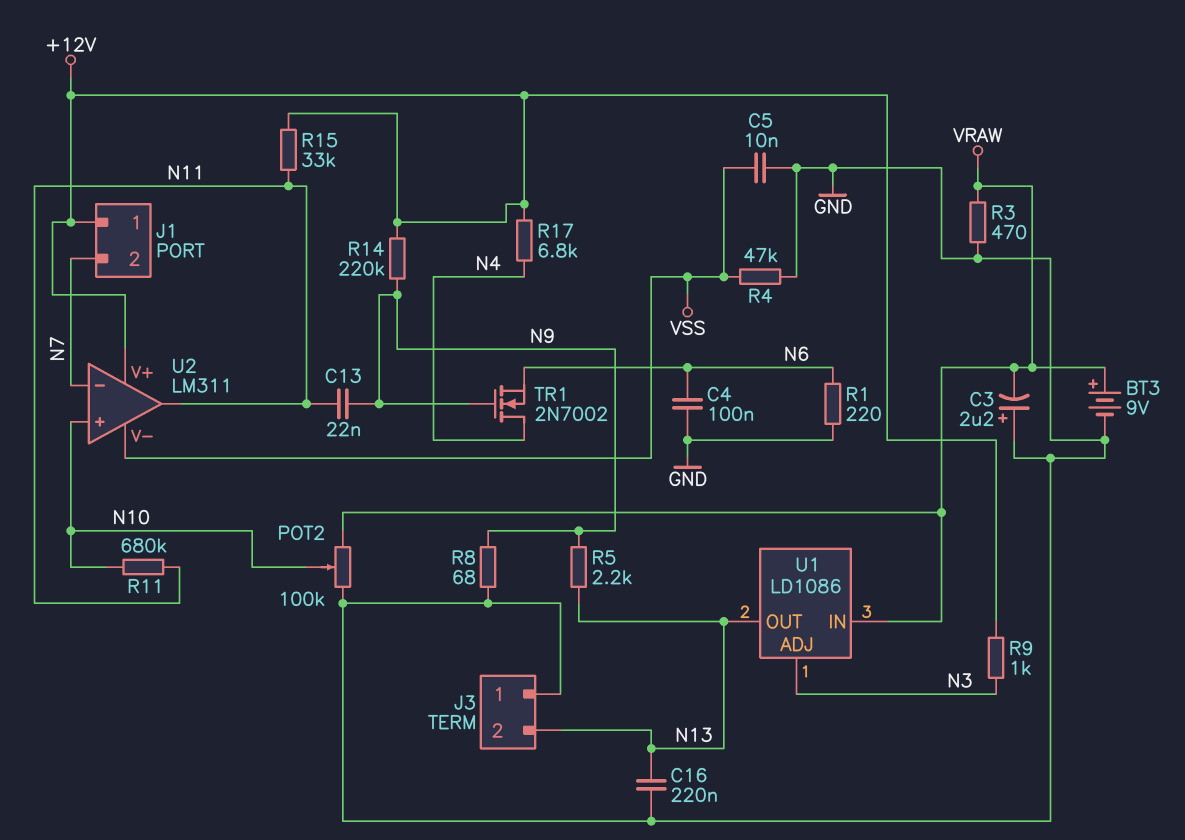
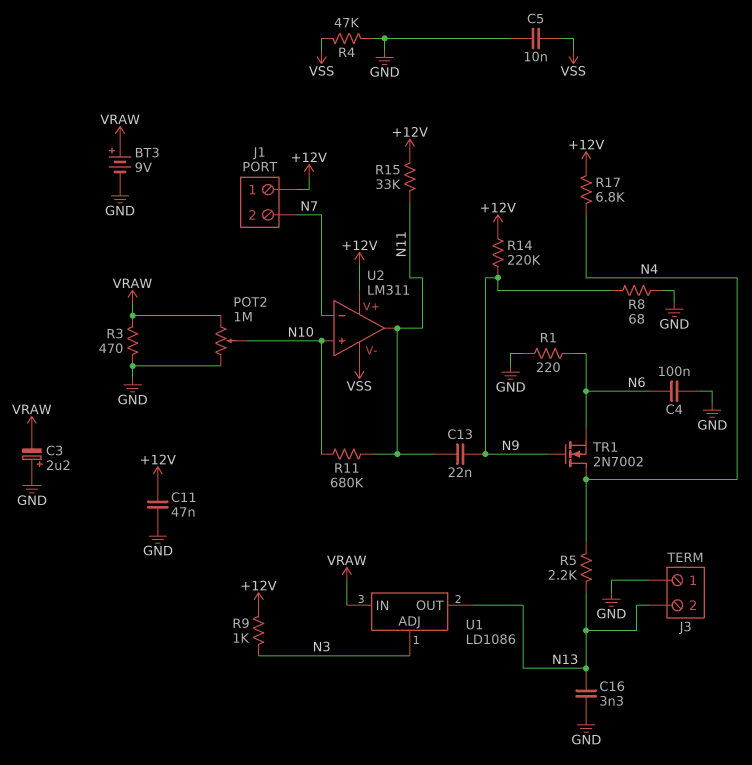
C11: none -> 47nF (+12V, GND)
C16: 220nF (GND, N13) -> 3.3nF (GND, N13)
POT2: 100k (GND, VRAW, wiper N10) -> 1M (GND, VRAW, wiper N10)
R5: 2.2k (N9, N13) -> 2.2k (N4, N13)

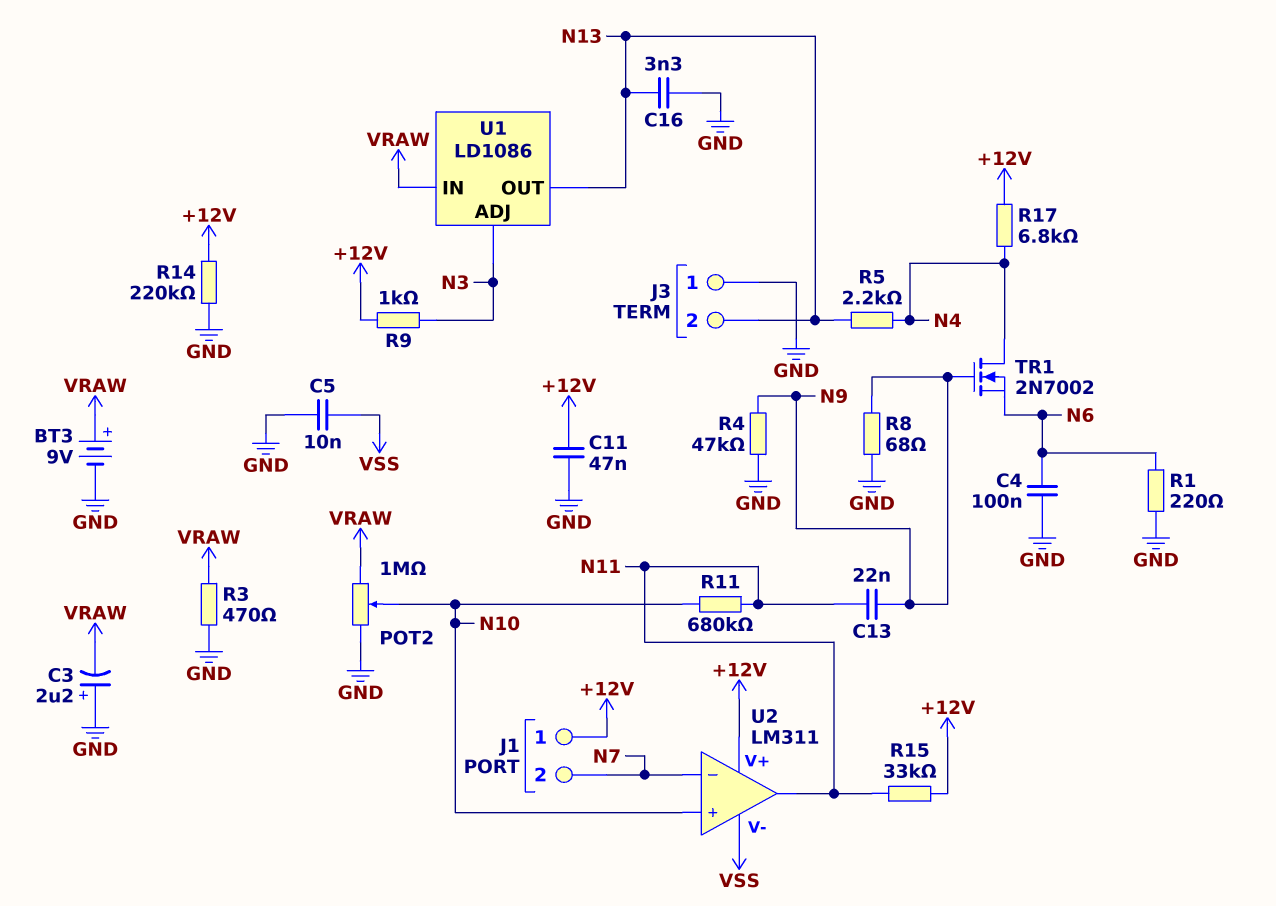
R4: 47k (GND, VSS) -> 47k (GND, N9)
R14: 220k (+12V, N9) -> 220k (+12V, GND)

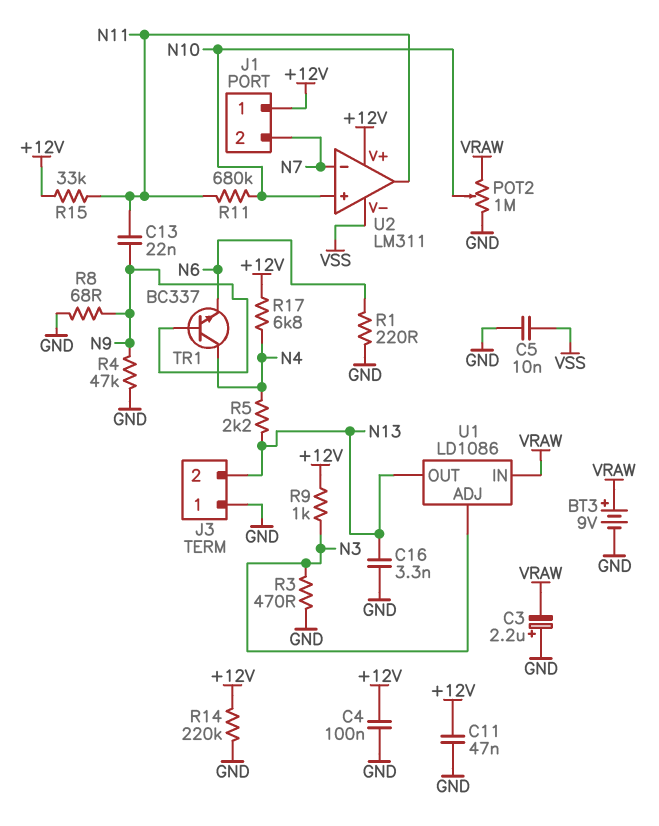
C4: 100nF (GND, N6) -> 100nF (+12V, GND)
R3: 470 (GND, VRAW) -> 470 (GND, N3)
TR1: NMOS 2N7002 (G N9, D N4, S N6) -> NPN BC337 (B N9, C N4, E N6)

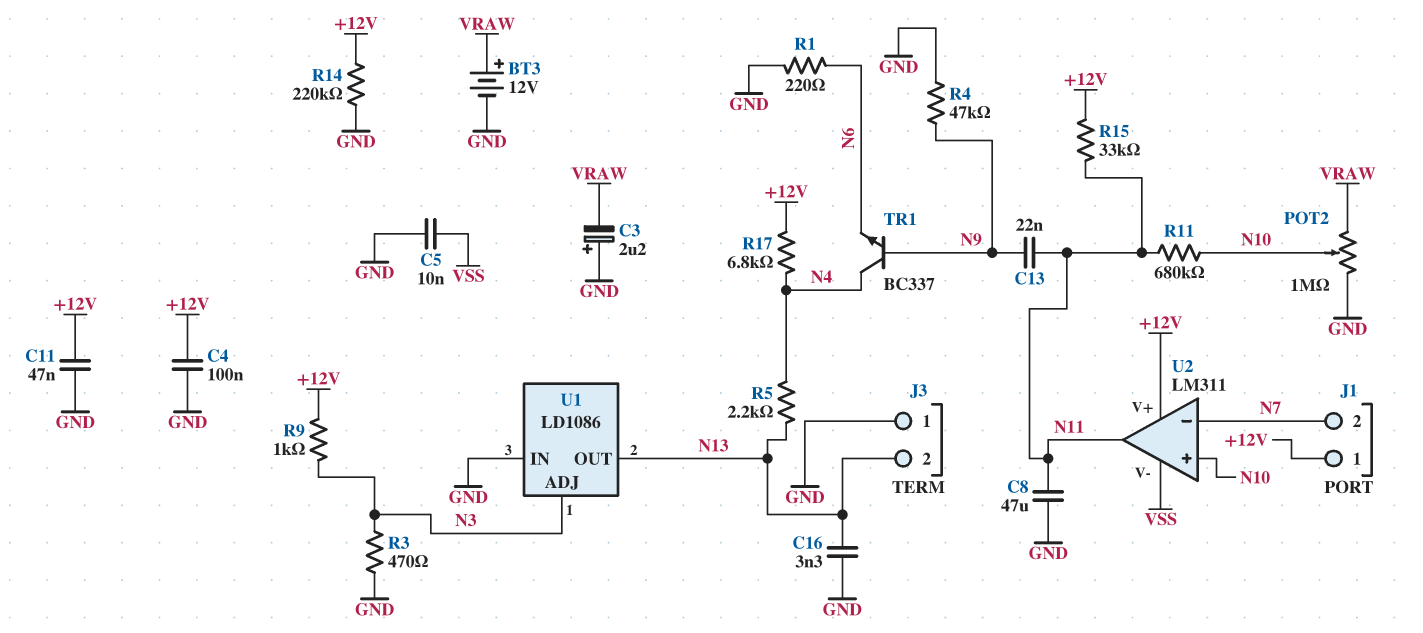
BT3: 9V (plus VRAW, minus GND) -> 12V (plus VRAW, minus GND)
C8: none -> 47uF (GND, N11)
R8: 68 (GND, N9) -> none
U1 pin IN: VRAW -> GND

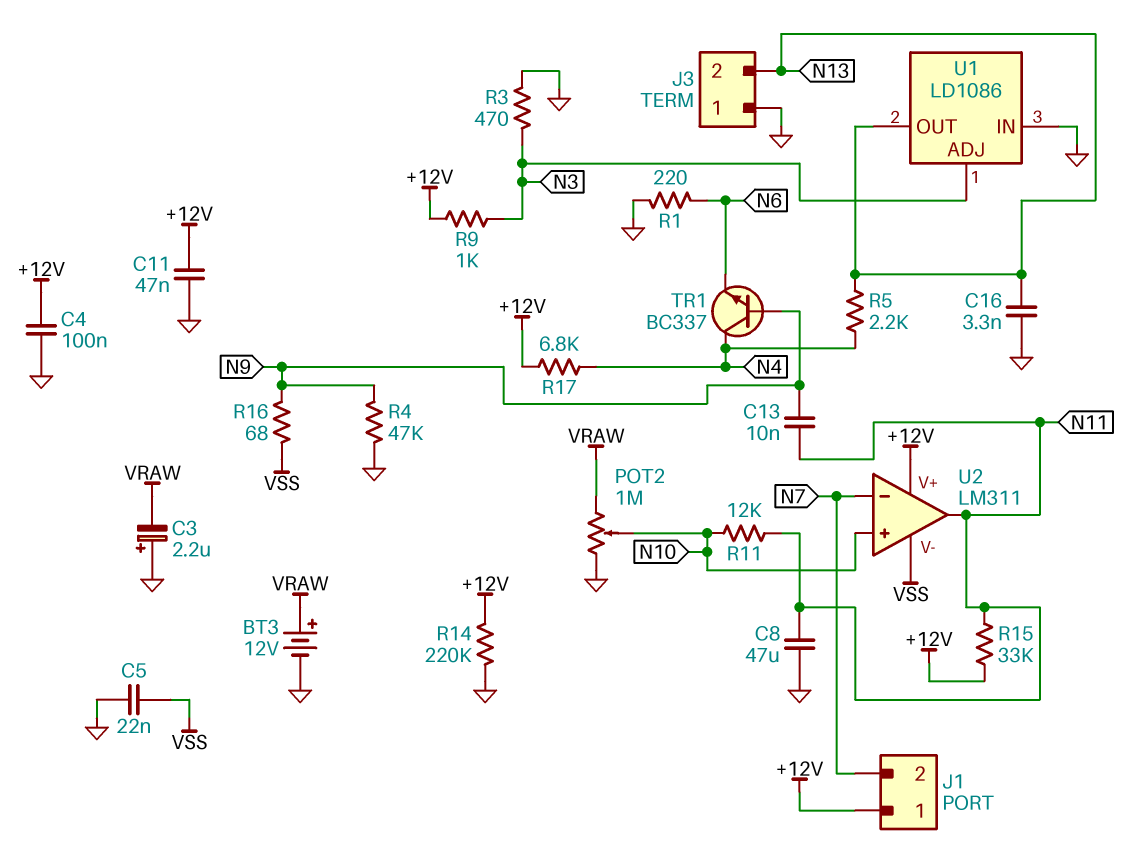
C5: 10nF (GND, VSS) -> 22nF (GND, VSS)
C13: 22nF (N9, N11) -> 10nF (N9, N11)
R11: 680k (N10, N11) -> 12k (N10, N11)
R16: none -> 68 (N9, VSS)

